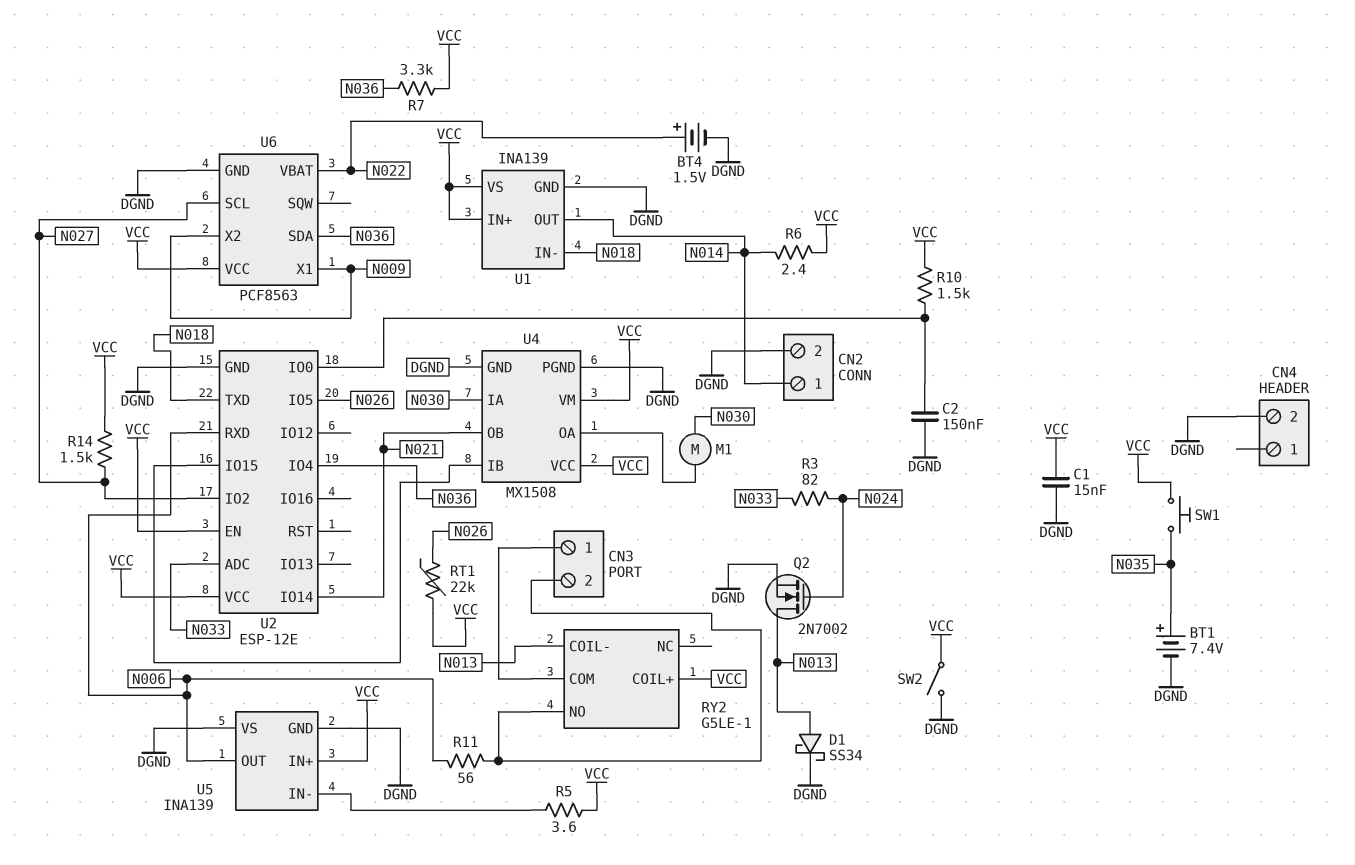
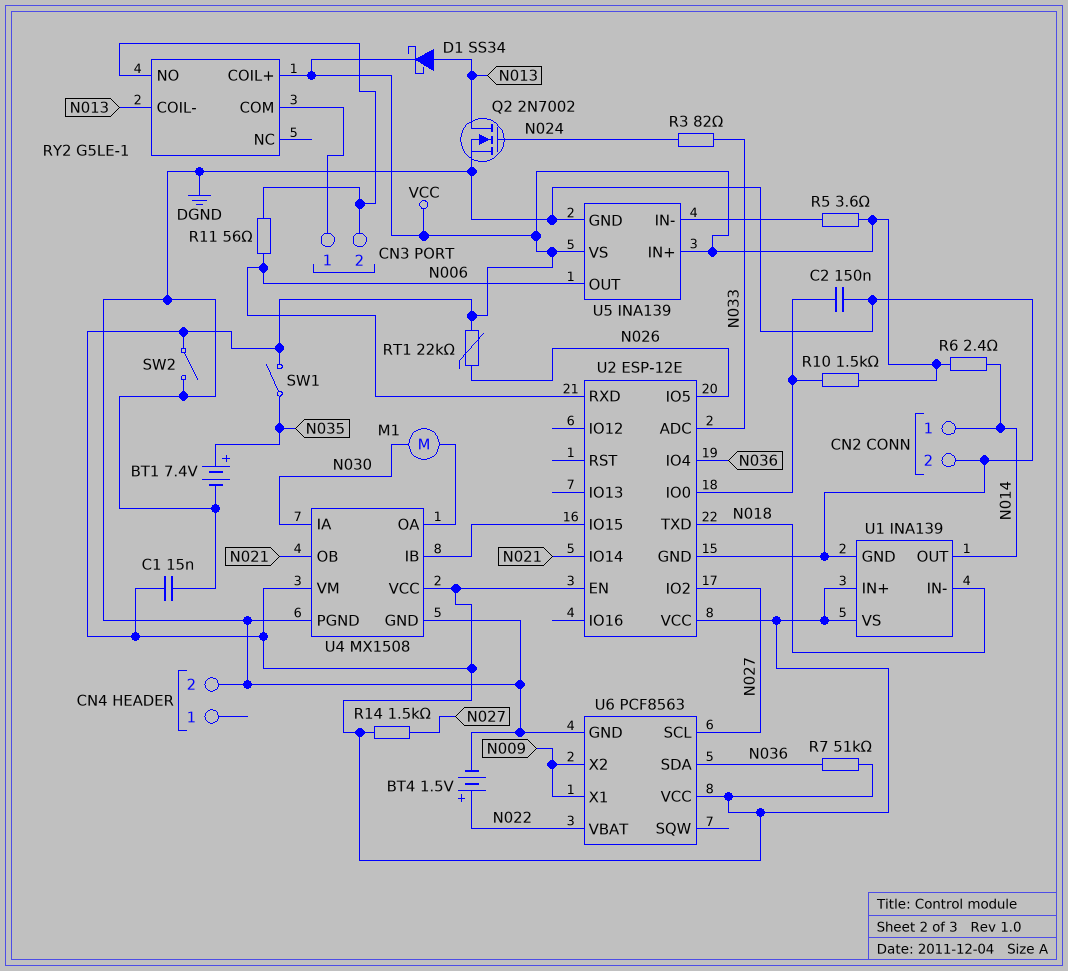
D1: schottky SS34 (A N013, K DGND) -> schottky SS34 (A N013, K VCC)
R7: 3.3k (N036, VCC) -> 51k (N036, VCC)
SW1: button (N035, VCC) -> switch (N035, VCC)
U5 pin VS: DGND -> VCC

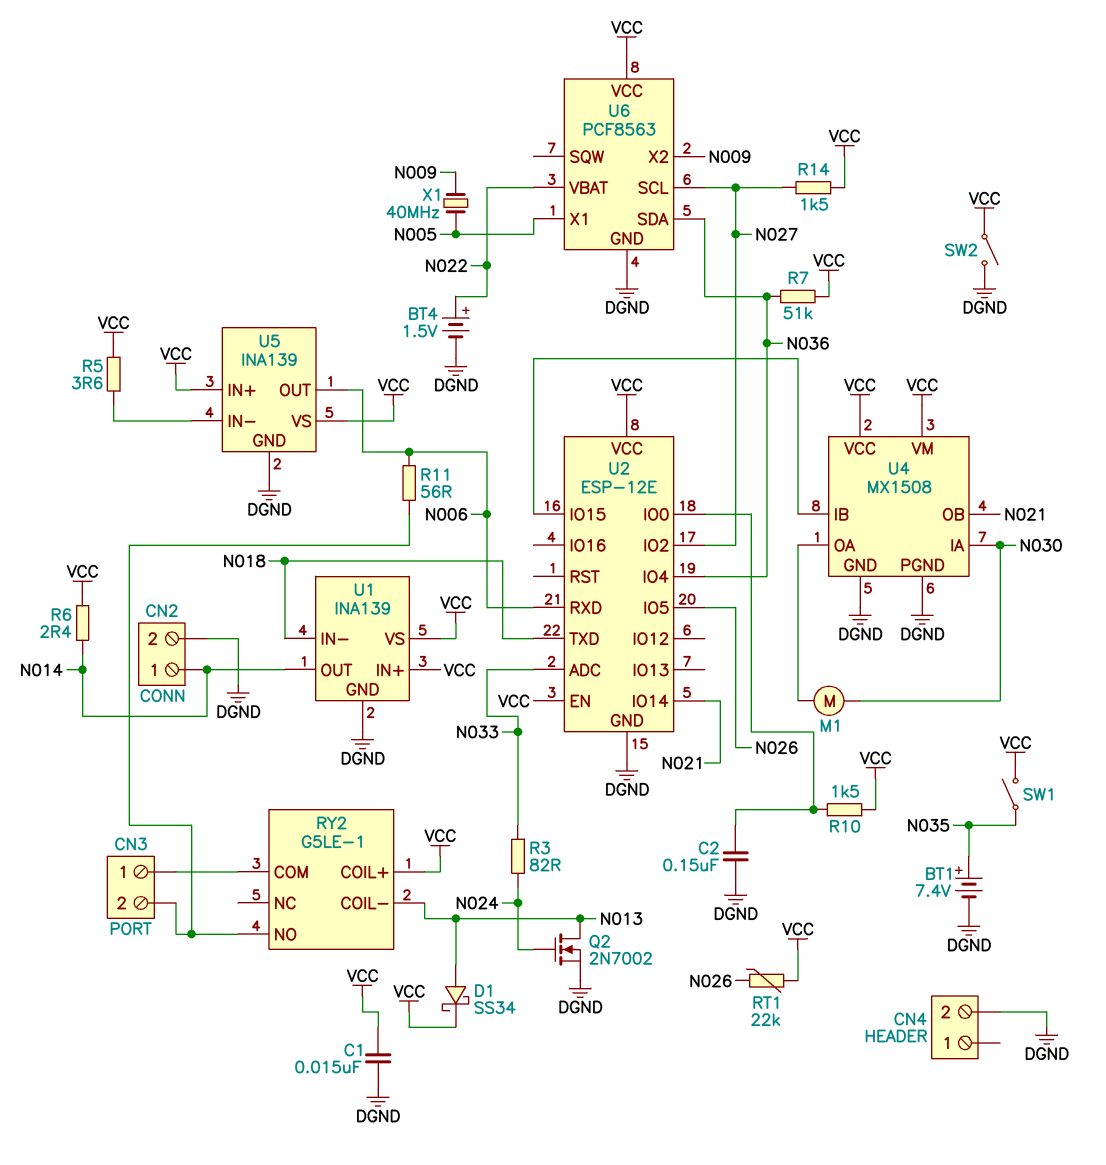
U6 pin X1: N009 -> N005
X1: none -> 40MHz (N005, N009)

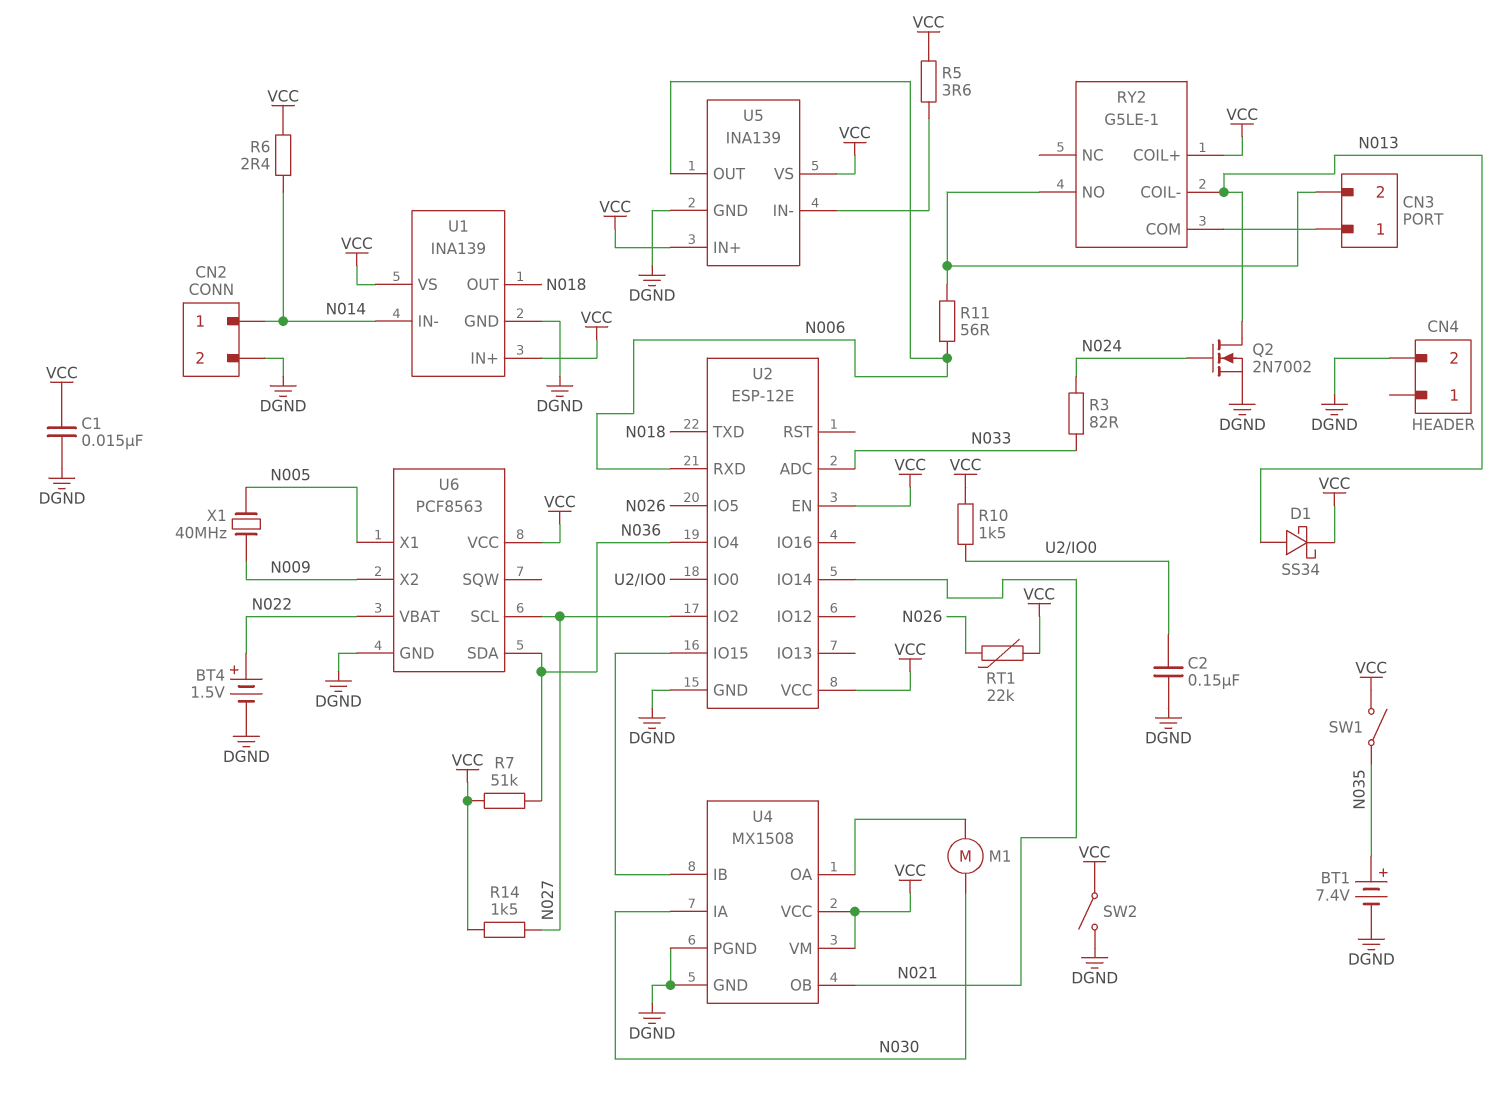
U1 pin IN-: N018 -> N014
U1 pin OUT: N014 -> N018

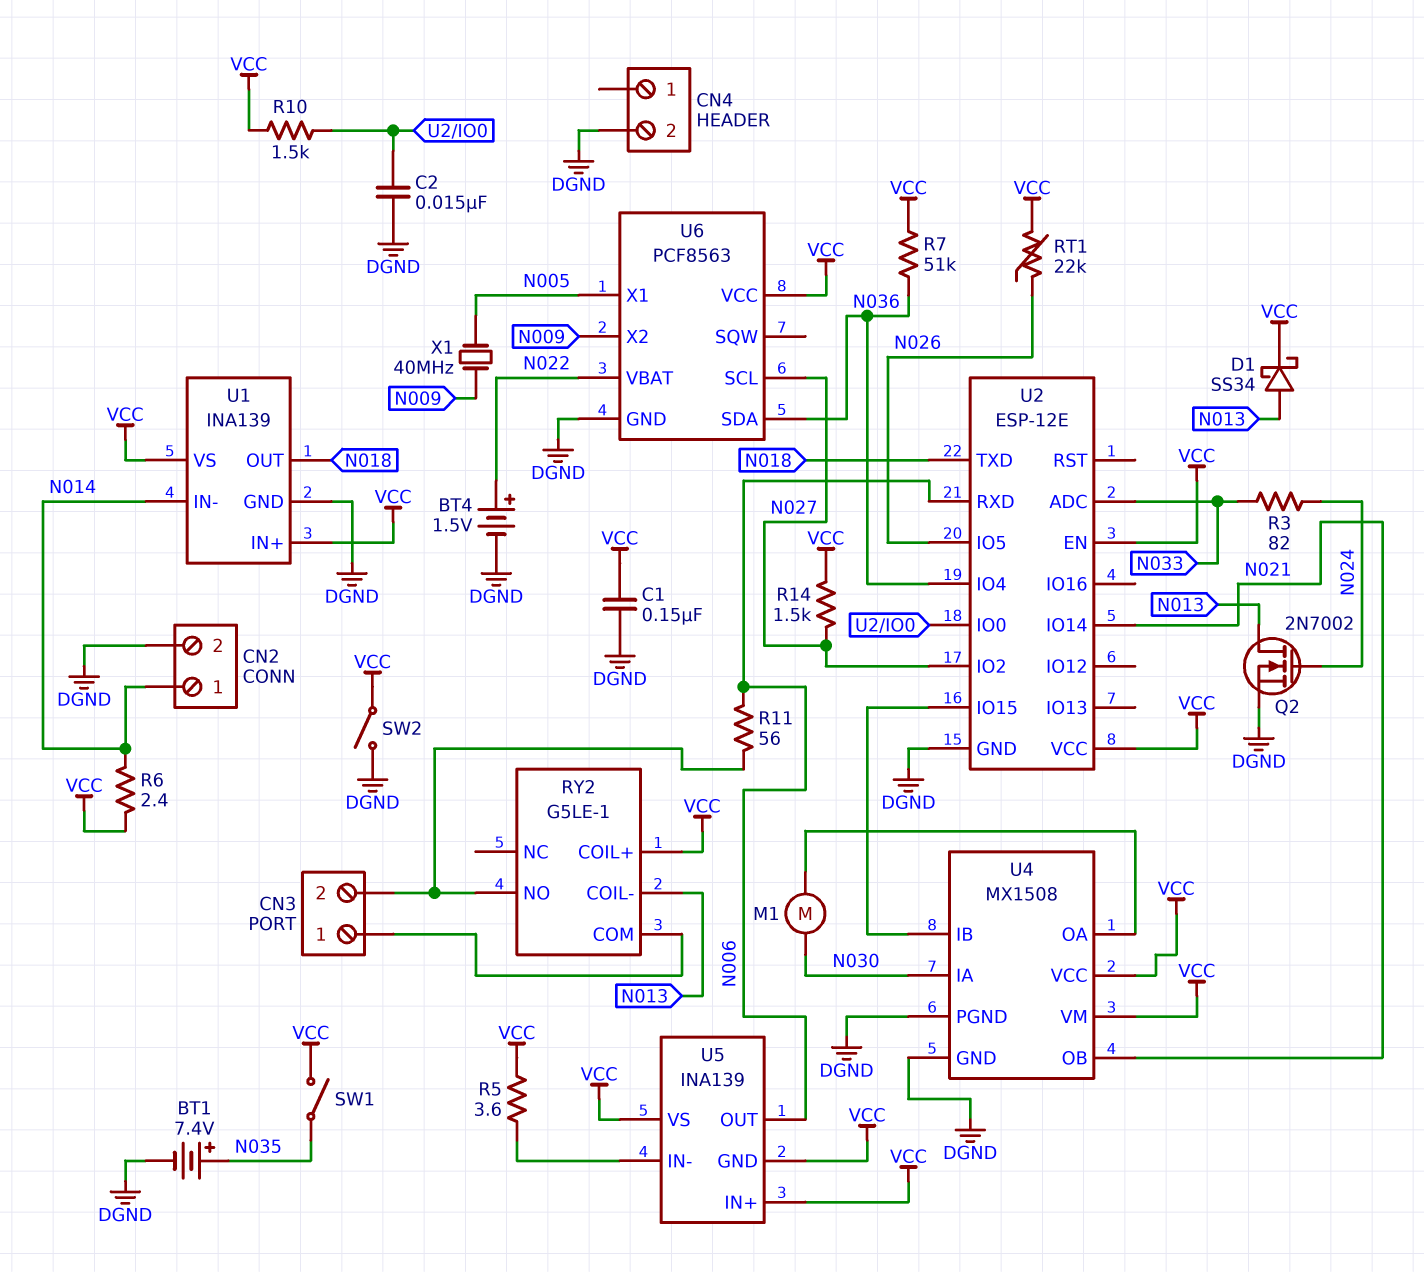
C1: 15nF (DGND, VCC) -> 150nF (DGND, VCC)
C2: 150nF (DGND, U2/IO0) -> 15nF (DGND, U2/IO0)
U5 pin GND: DGND -> VCC

